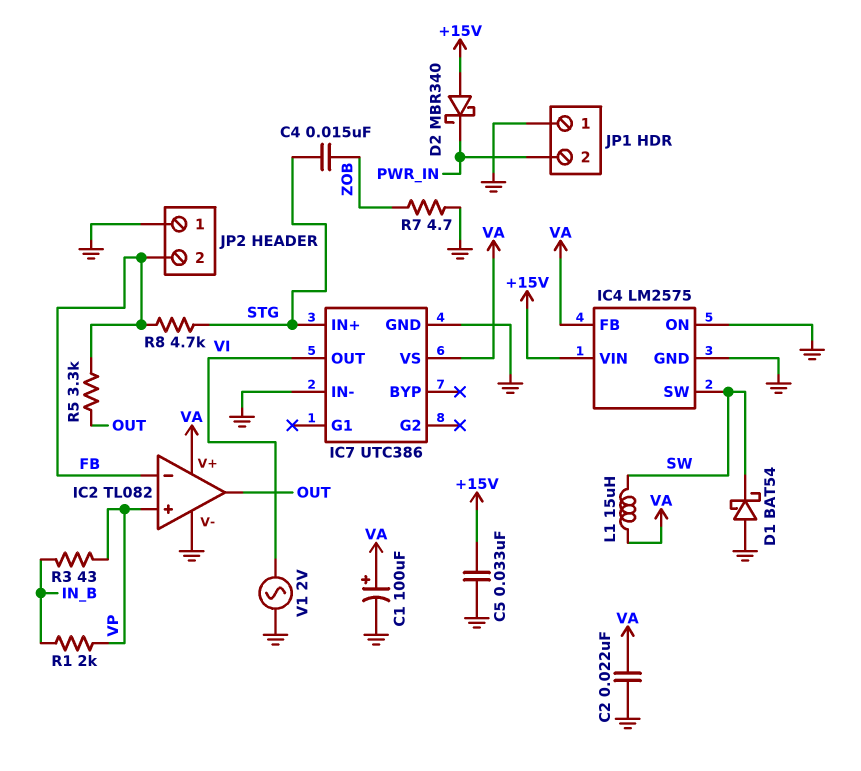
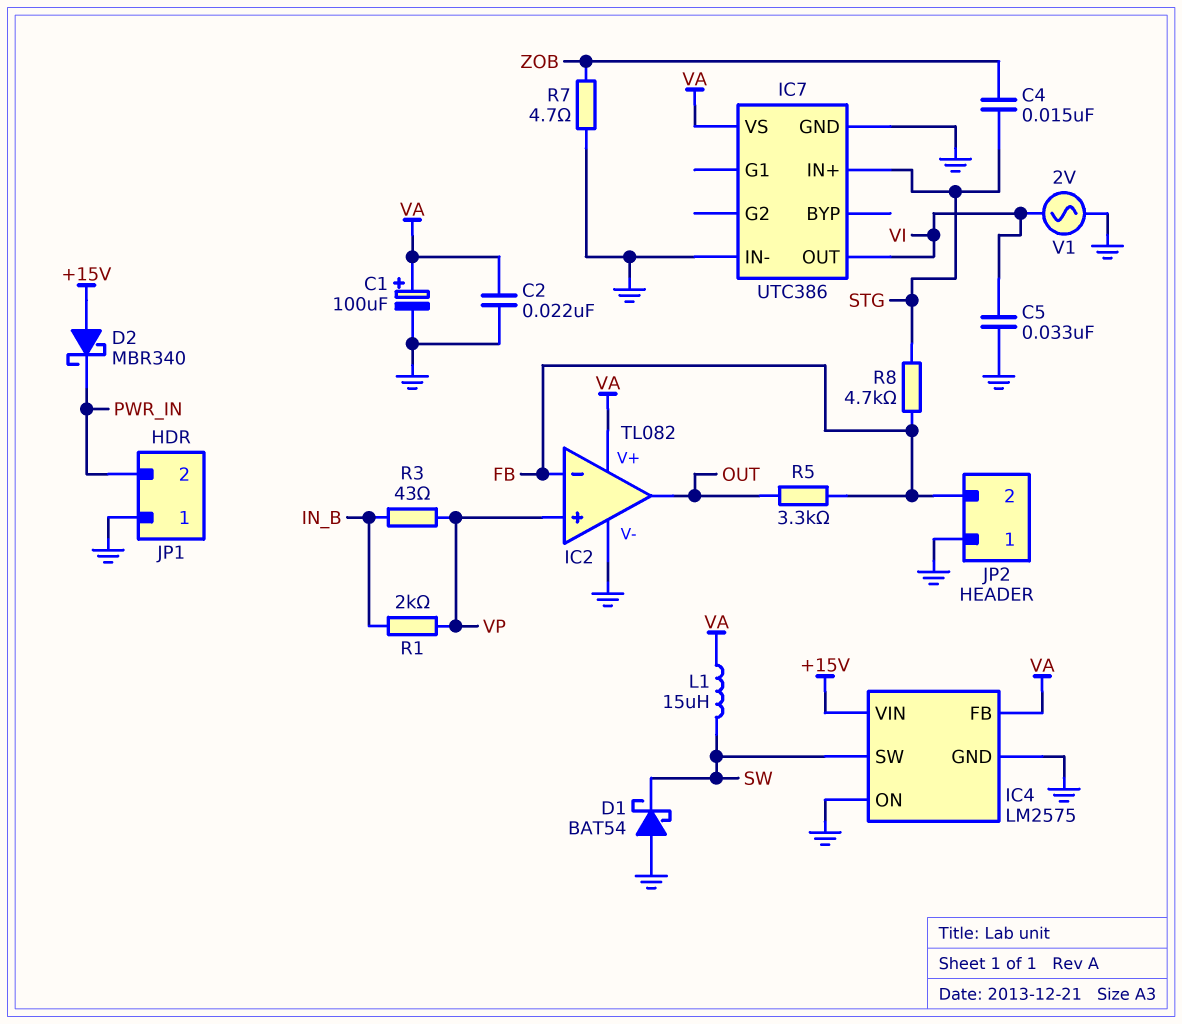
C5: 33nF (+15V, GND) -> 33nF (GND, VI)

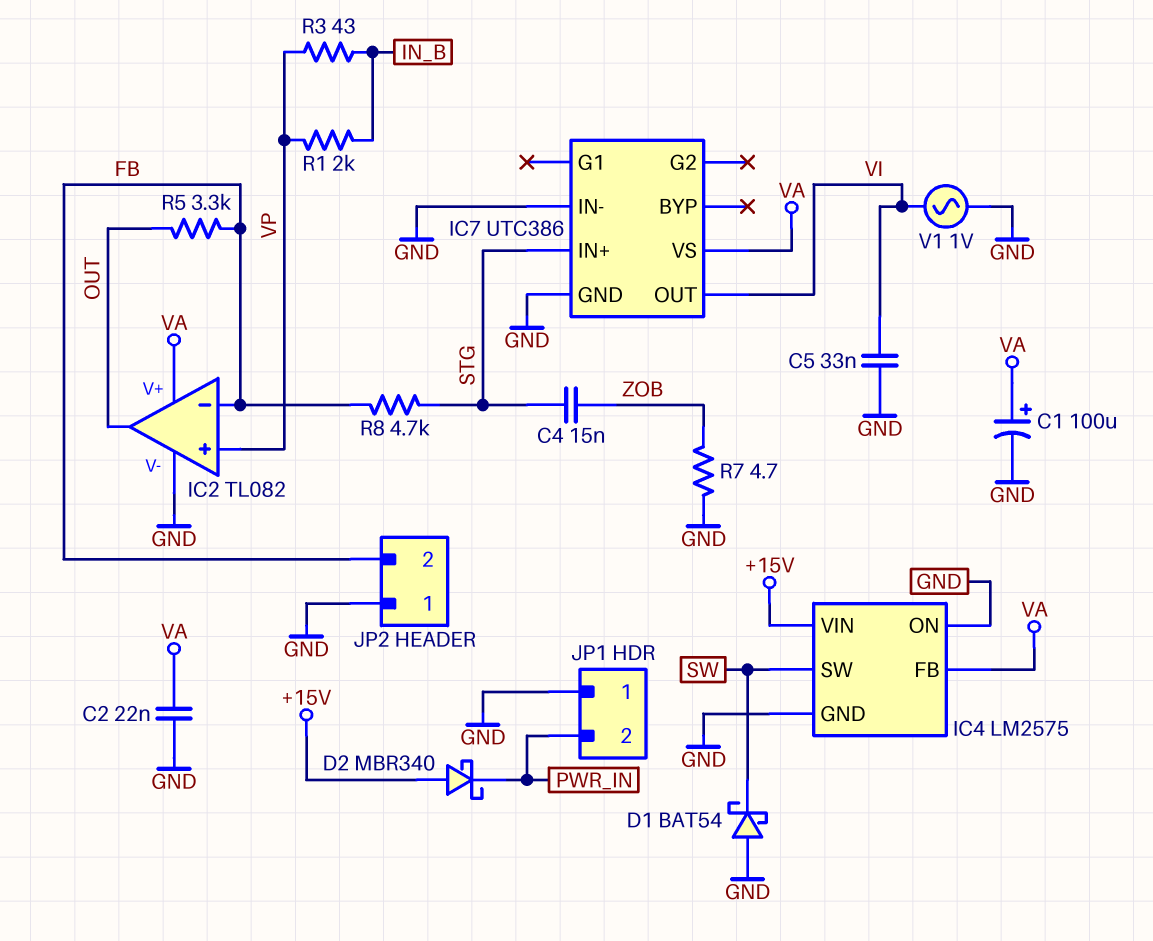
L1: 15uH (SW, VA) -> none
V1: AC 2V (GND, VI) -> AC 1V (GND, VI)

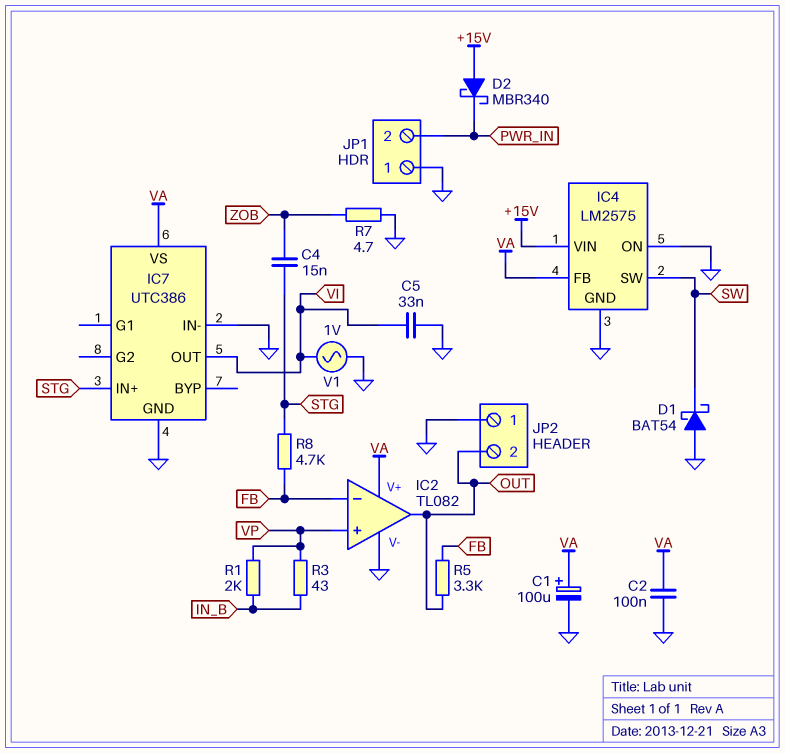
C2: 22nF (GND, VA) -> 100nF (GND, VA)
JP2 pin 2: FB -> OUT

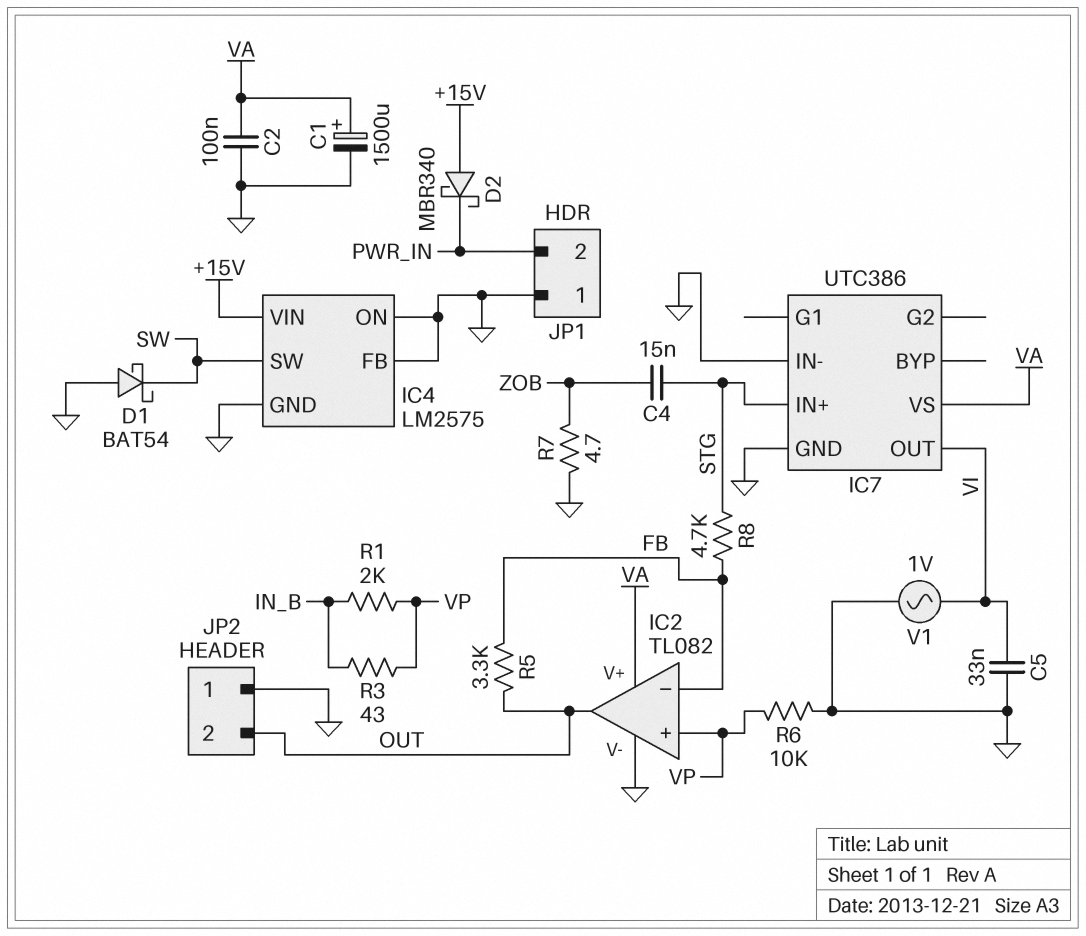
C1: 100uF (plus VA, minus GND) -> 1500uF (plus VA, minus GND)
IC4 pin FB: VA -> GND
R6: none -> 10k (GND, VP)

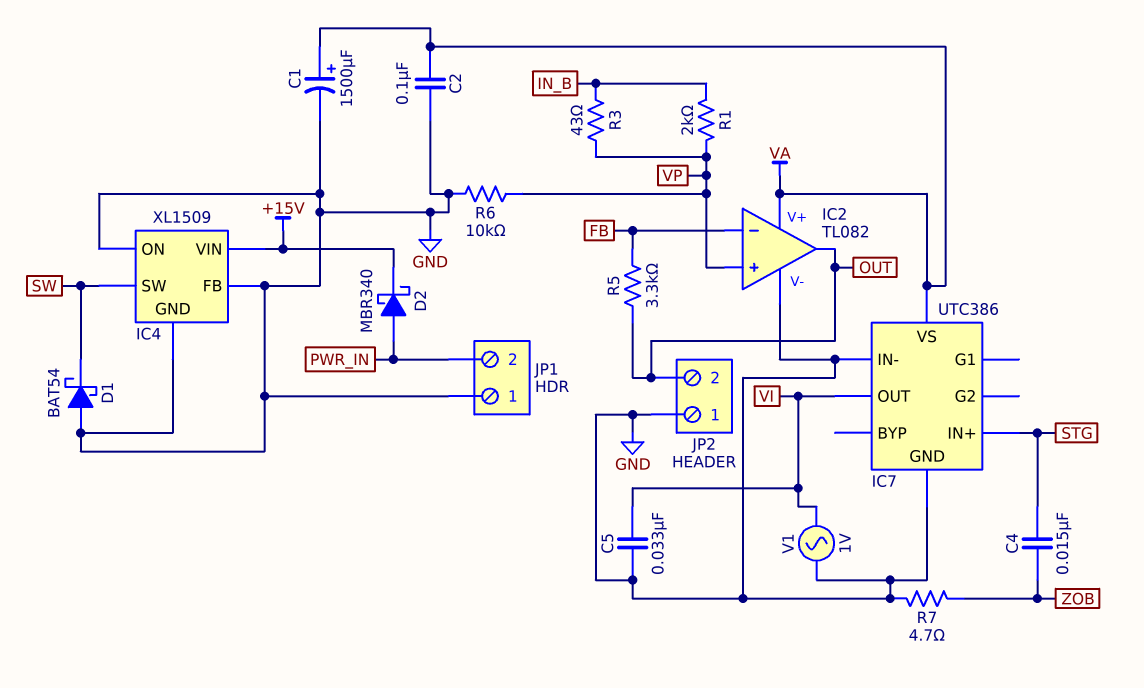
D2: schottky MBR340 (A +15V, K PWR_IN) -> schottky MBR340 (A PWR_IN, K +15V)
IC4: LM2575 -> XL1509
R8: 4.7k (FB, STG) -> none

